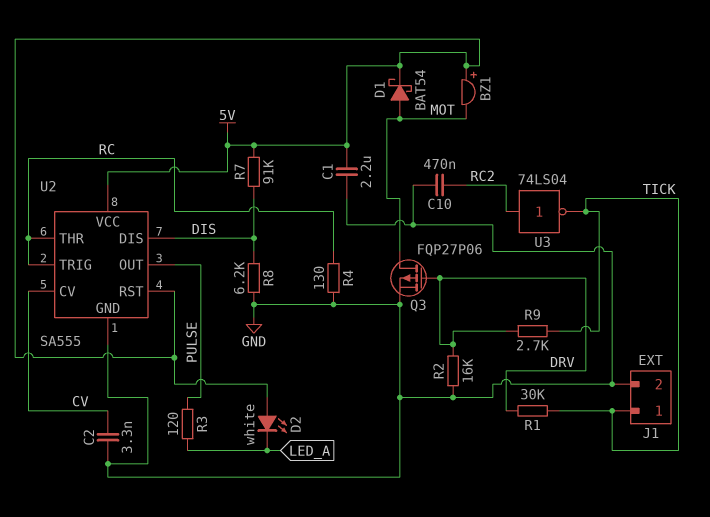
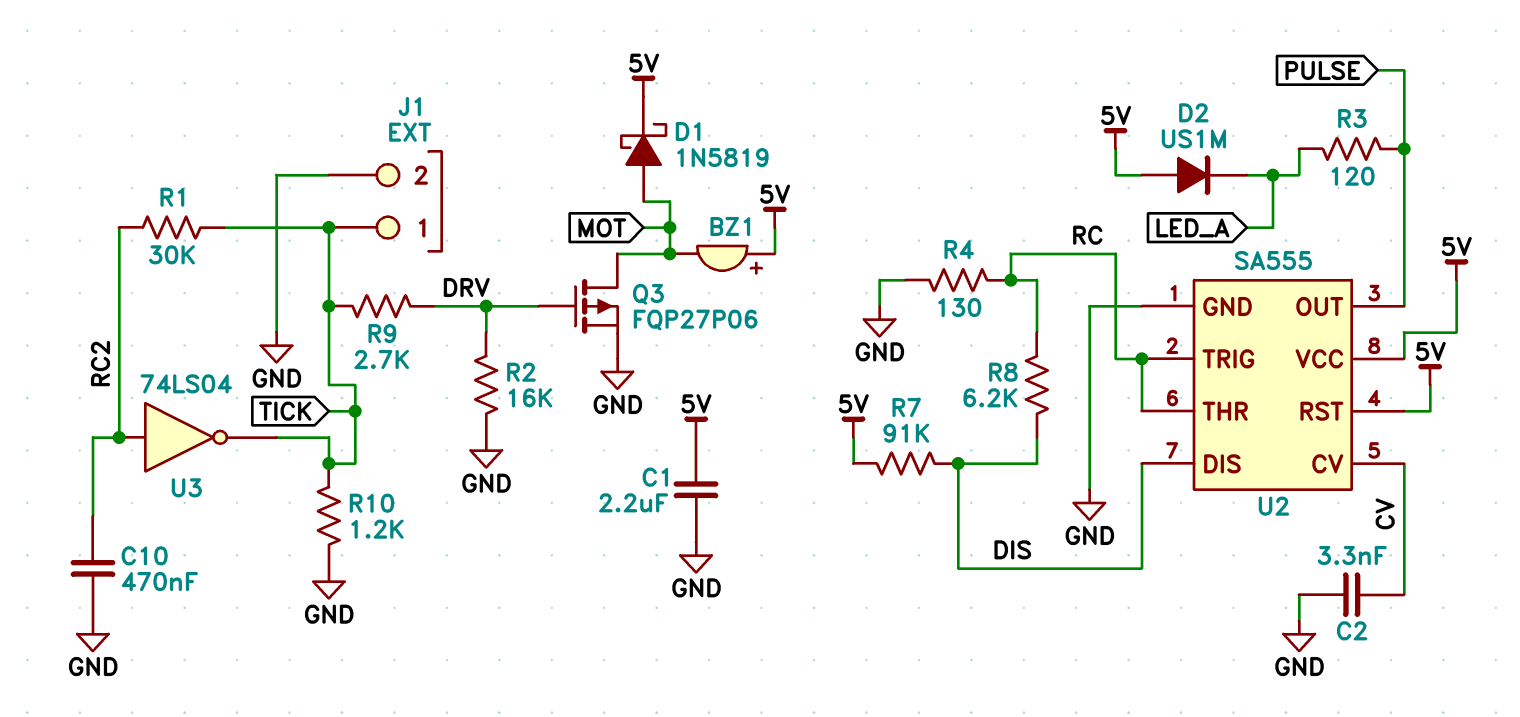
D1: schottky BAT54 (A MOT, K 5V) -> schottky 1N5819 (A MOT, K 5V)
D2: LED white (A 5V, K LED_A) -> diode US1M (A 5V, K LED_A)
R1: 30k (DRV, TICK) -> 30k (RC2, TICK)
R8: 6.2k (DIS, GND) -> 6.2k (DIS, RC)
R10: none -> 1.2k (GND, TICK)

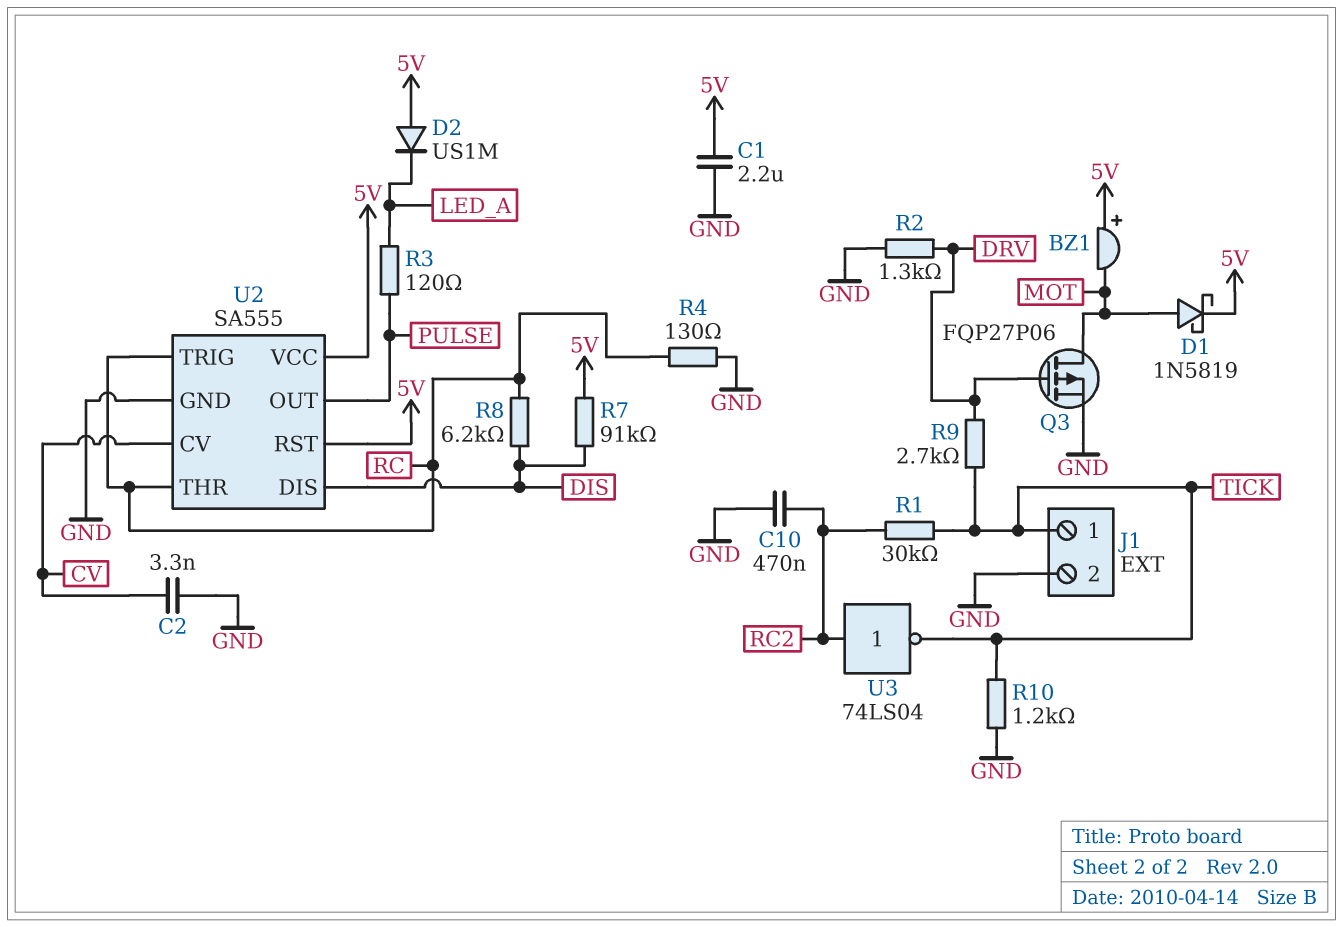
R2: 16k (DRV, GND) -> 1.3k (DRV, GND)

